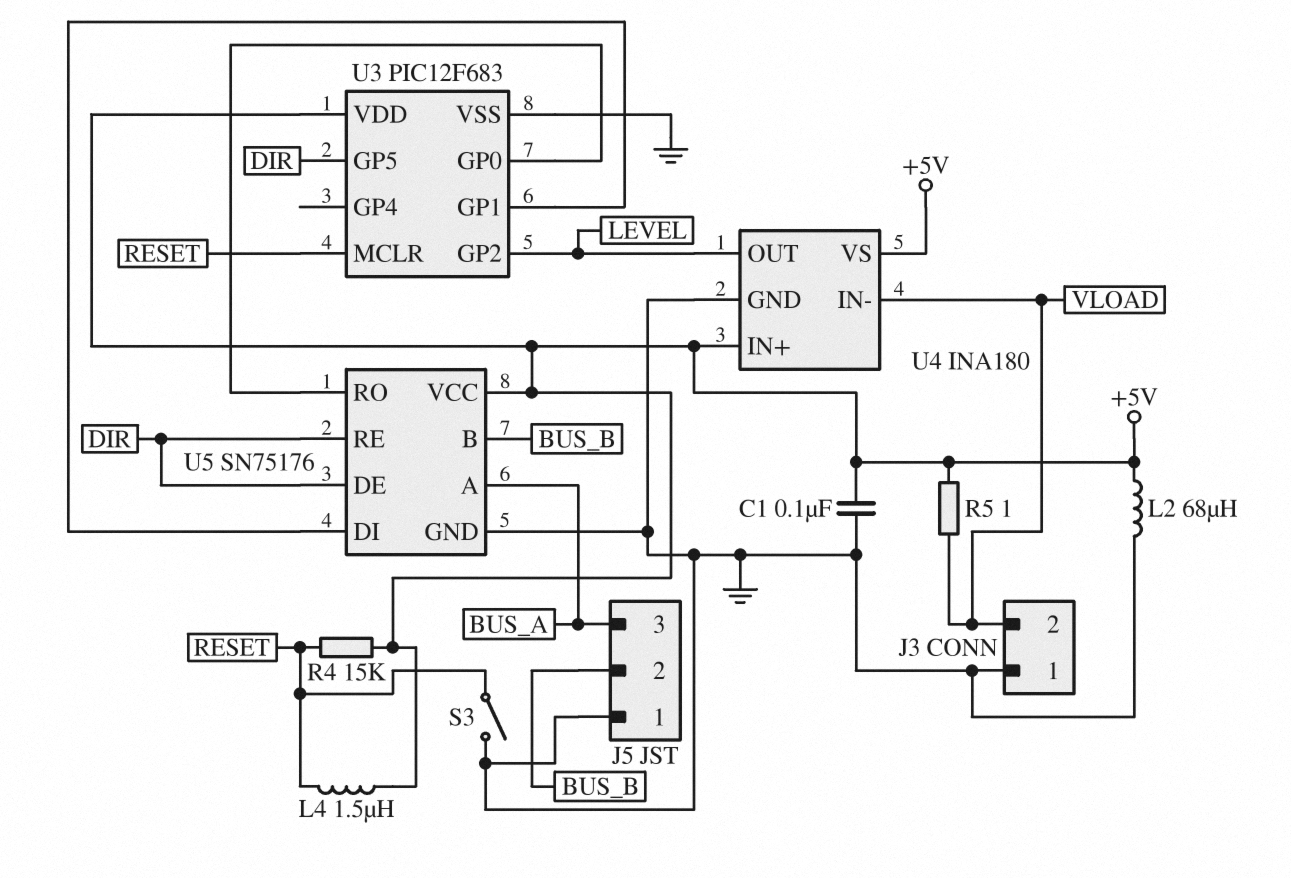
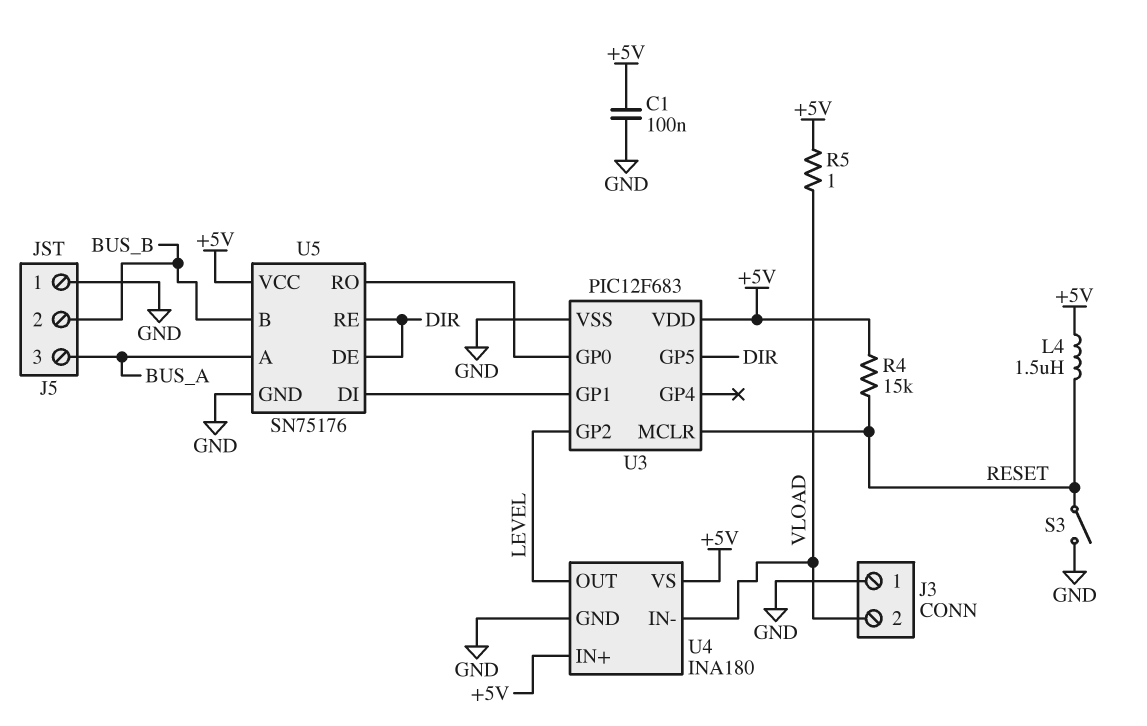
L2: 68uH (+5V, GND) -> none

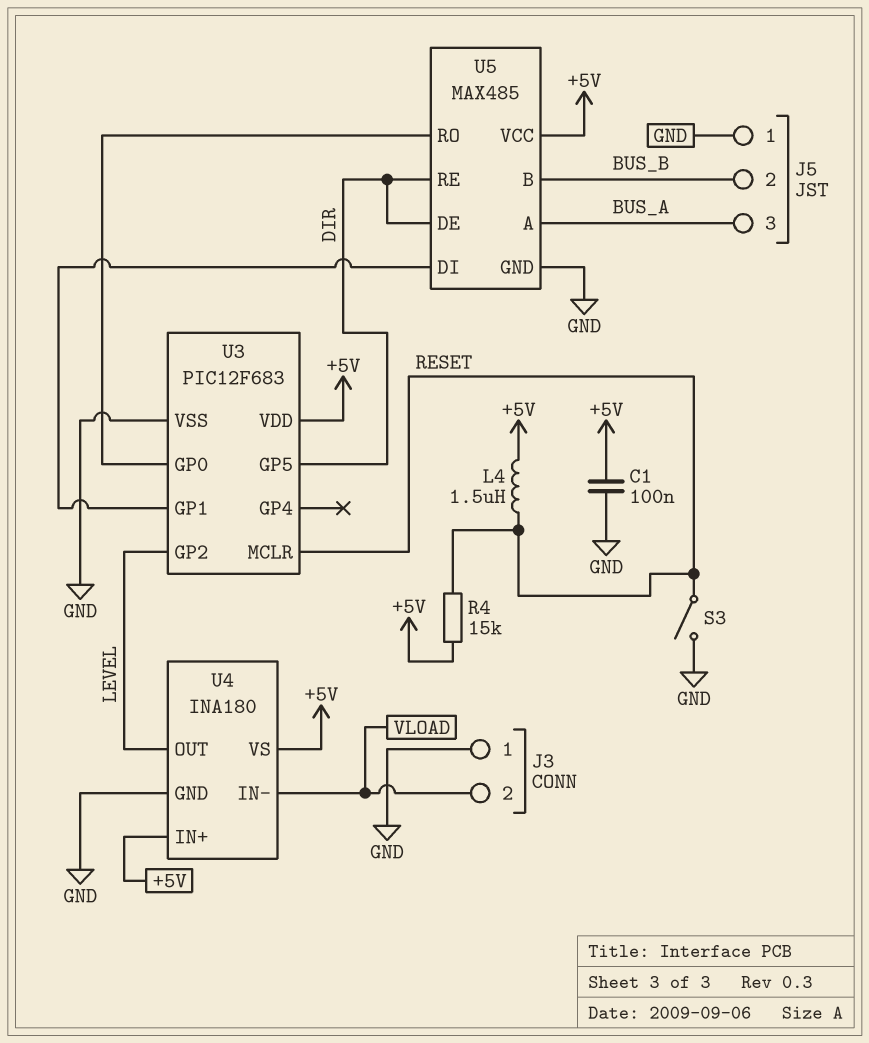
R5: 1 (+5V, VLOAD) -> none
U5: SN75176 -> MAX485

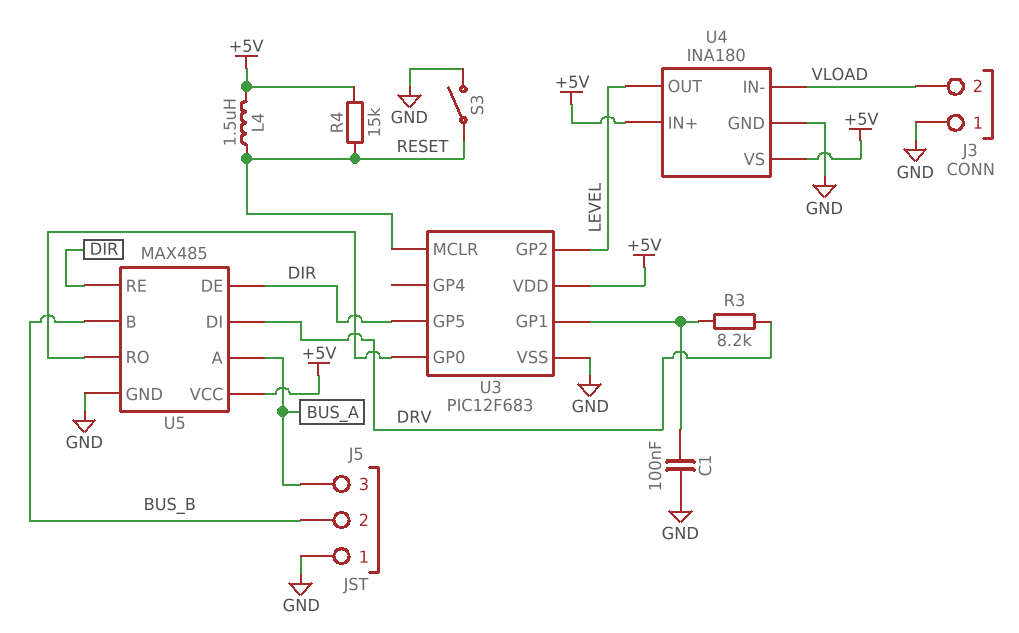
C1: 100nF (+5V, GND) -> 100nF (GND, U3/GP1)
R3: none -> 8.2k (DRV, U3/GP1)
U5 pin DI: U3/GP1 -> DRV

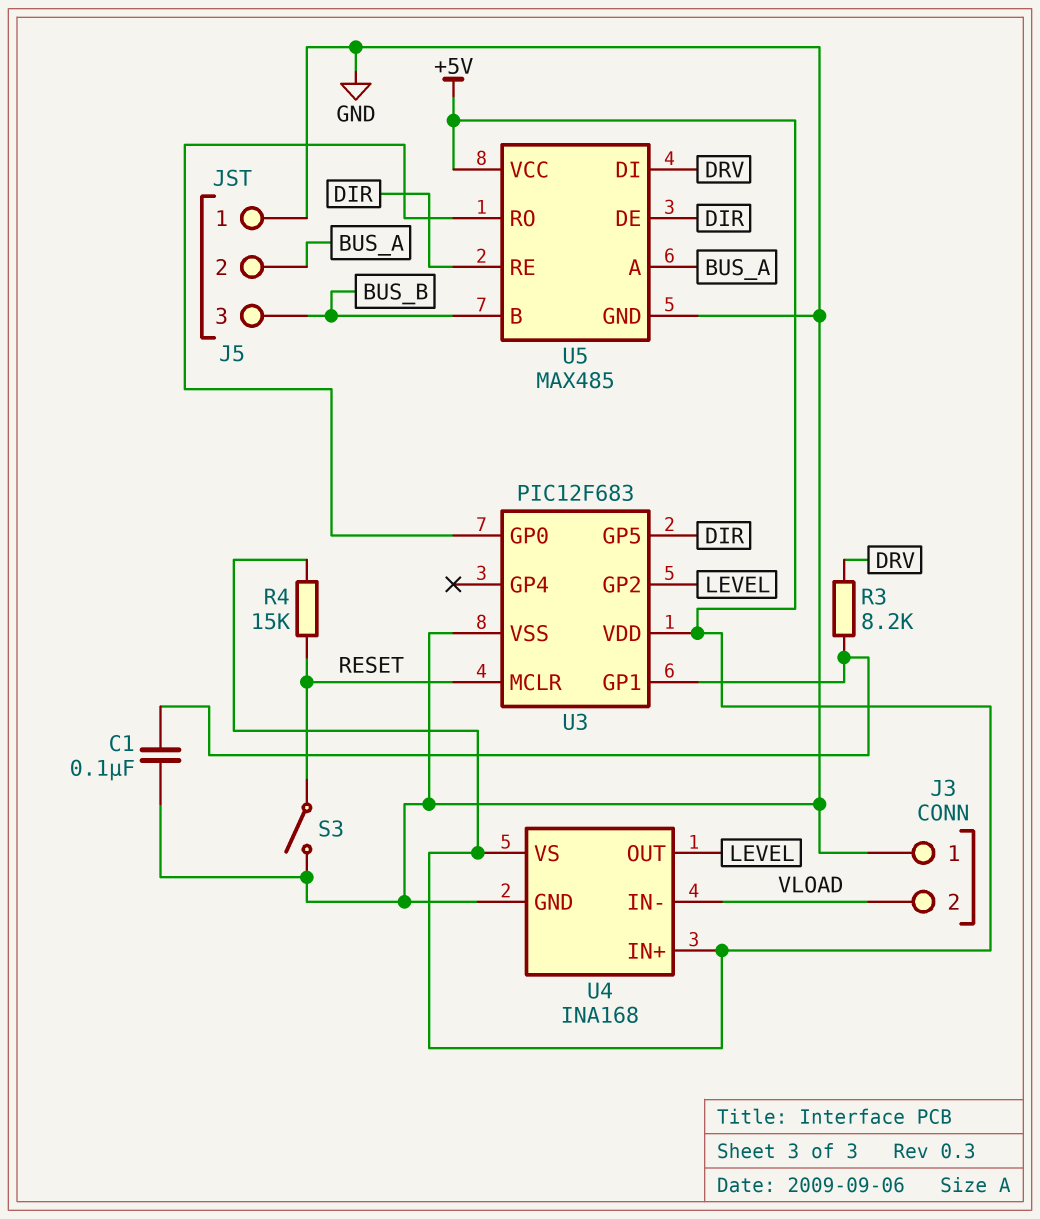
J5 pin 2: BUS_B -> BUS_A
J5 pin 3: BUS_A -> BUS_B
L4: 1.5uH (+5V, RESET) -> none
U4: INA180 -> INA168

